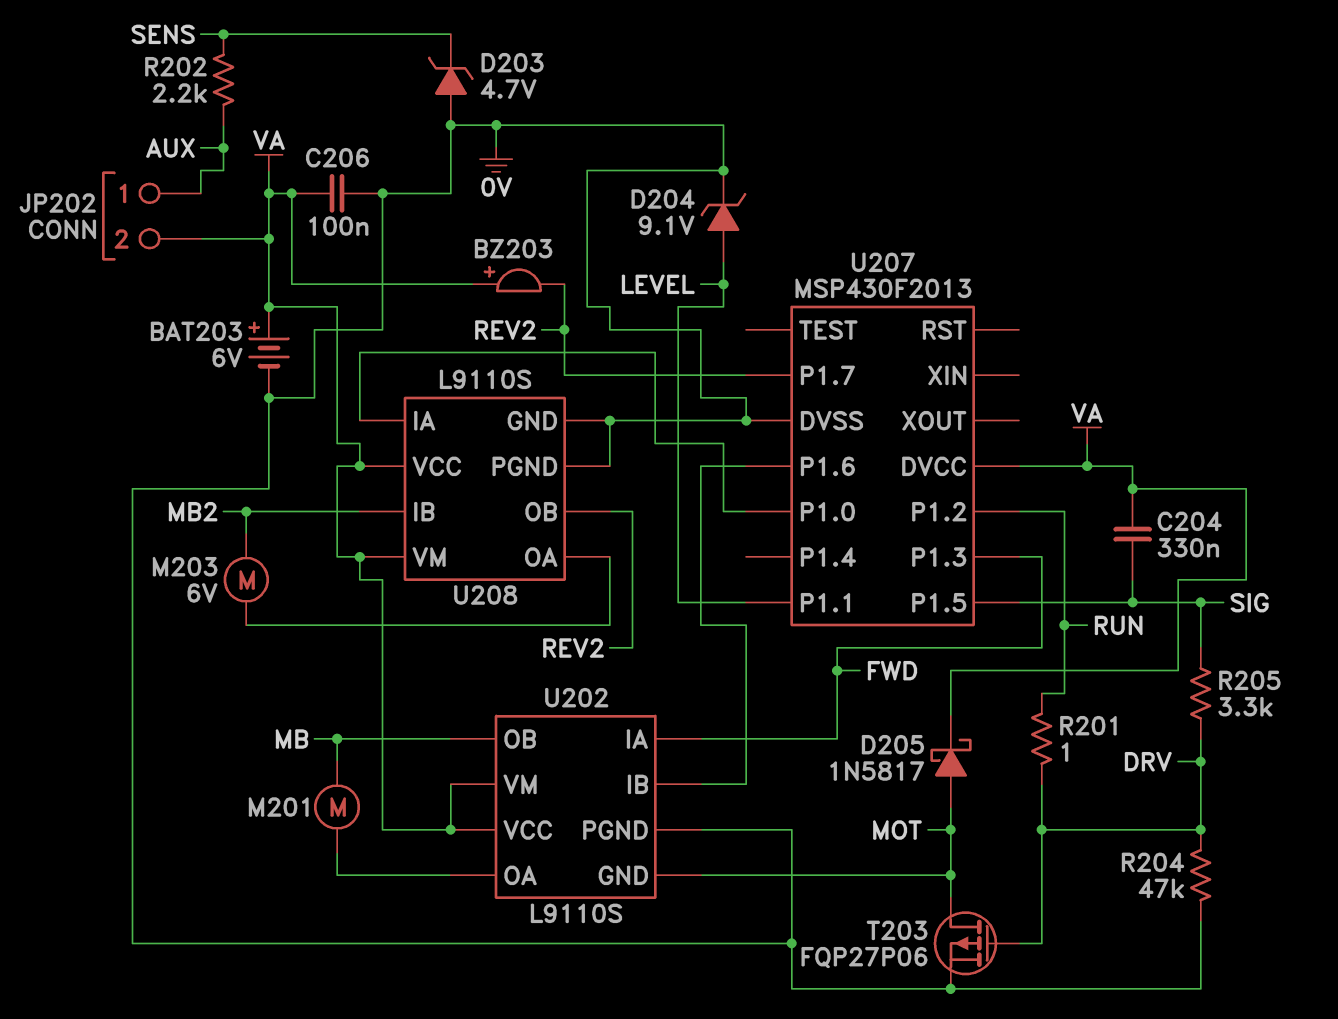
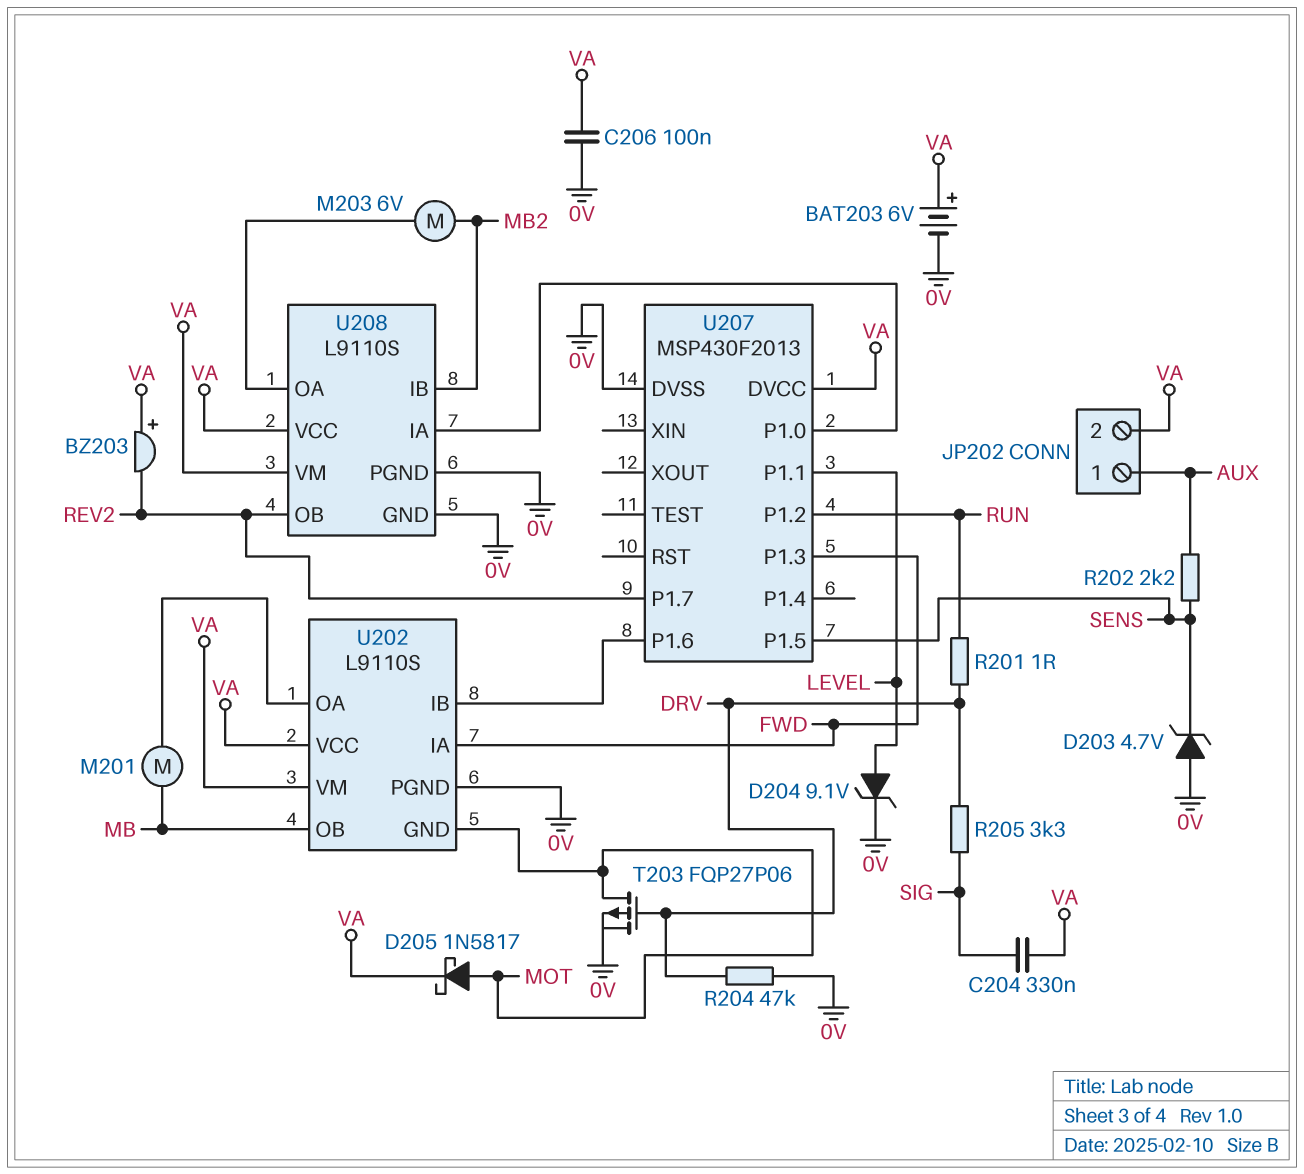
U207 pin P1.5: SIG -> SENS

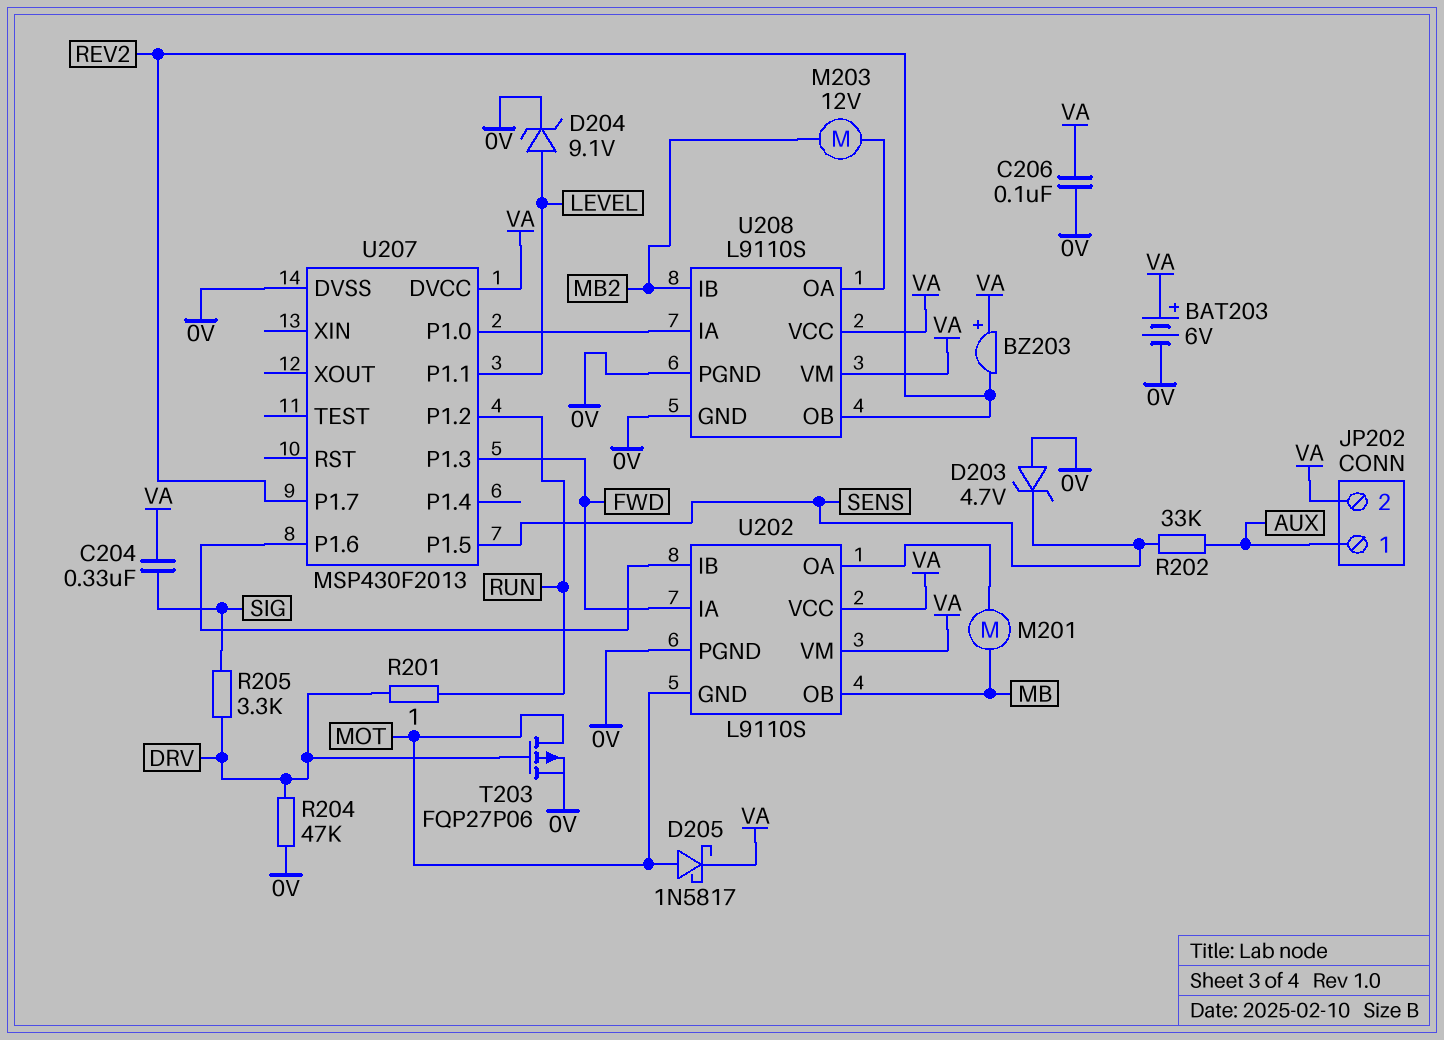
M203: motor 6V (MB2, U208/OA) -> motor 12V (MB2, U208/OA)
R202: 2.2k (AUX, SENS) -> 33k (AUX, SENS)

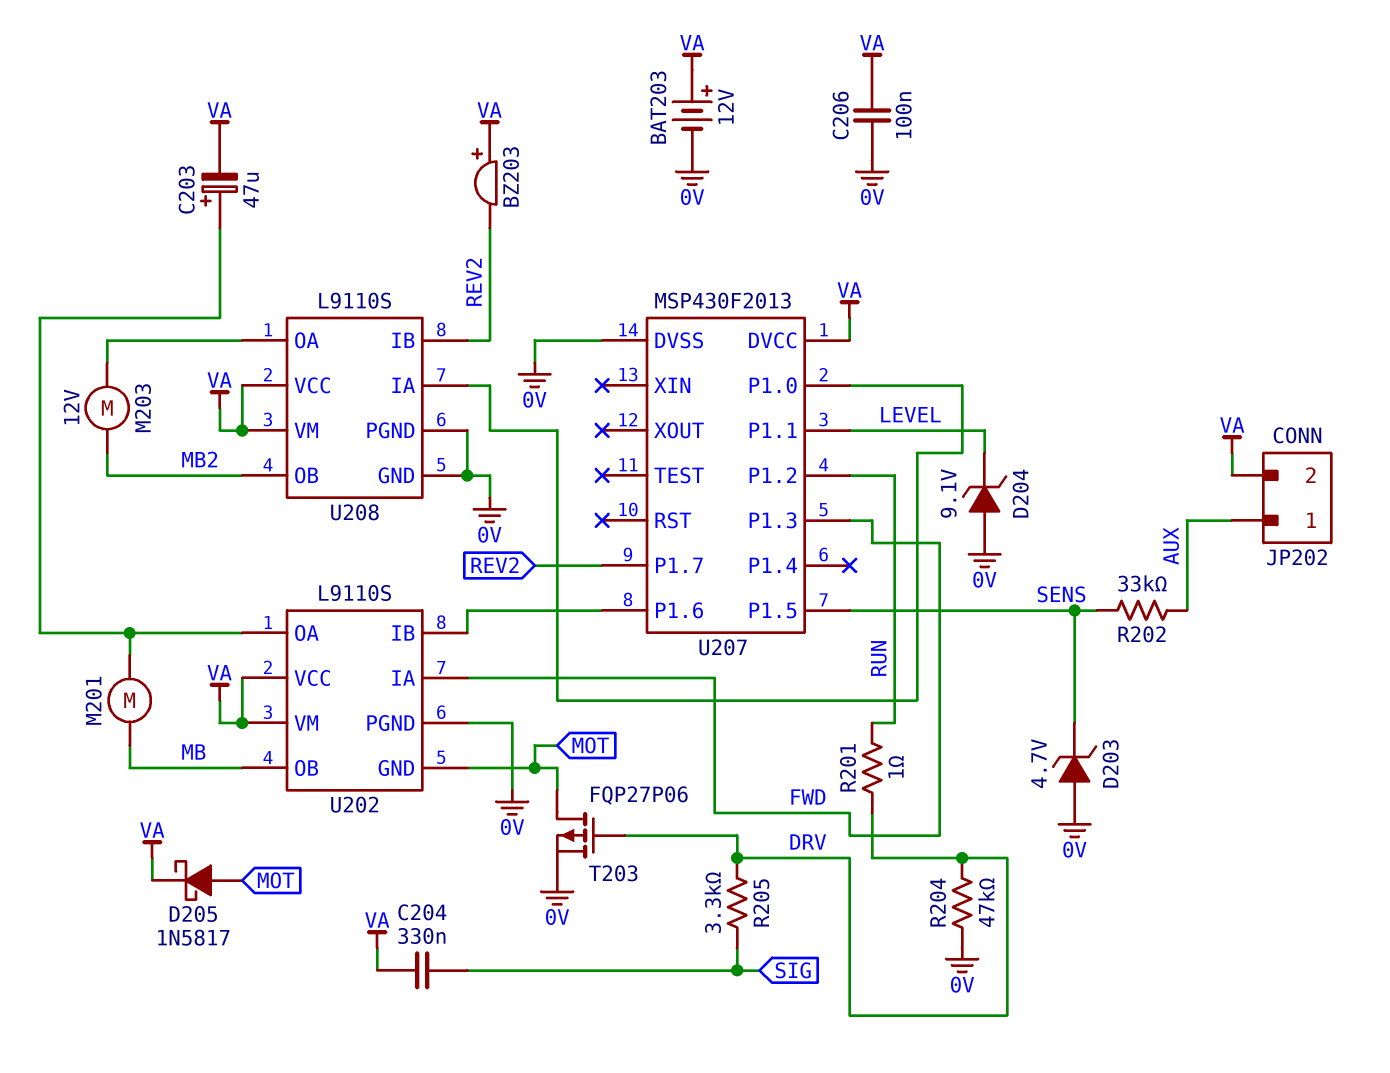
BAT203: 6V (plus VA, minus 0V) -> 12V (plus VA, minus 0V)
C203: none -> 47uF (plus U202/OA, minus VA)
D204: zener 9.1V (A LEVEL, K 0V) -> zener 9.1V (A 0V, K LEVEL)
U208 pin IB: MB2 -> REV2
U208 pin OB: REV2 -> MB2

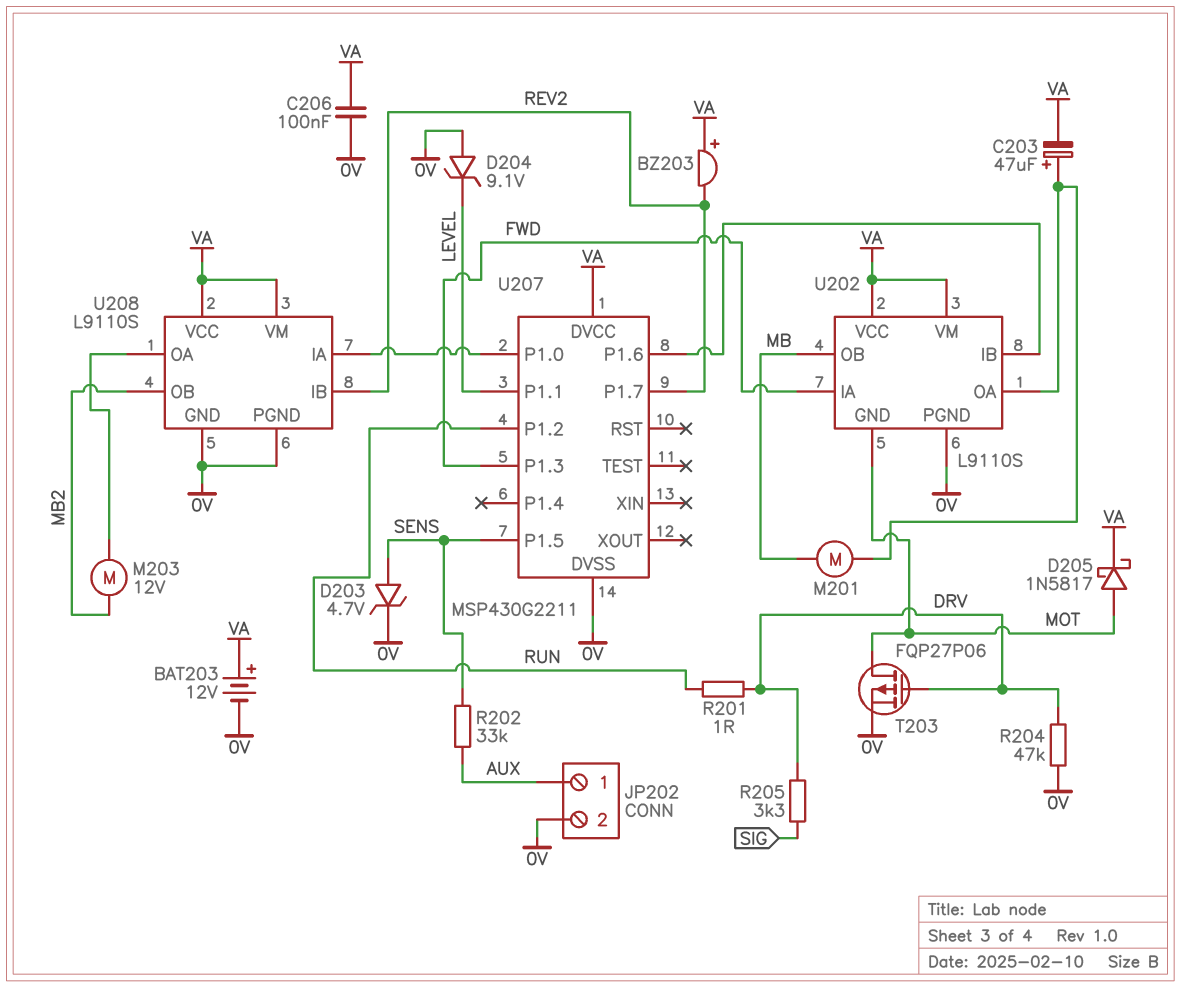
C204: 330nF (SIG, VA) -> none
D203: zener 4.7V (A 0V, K SENS) -> zener 4.7V (A SENS, K 0V)
JP202 pin 2: VA -> 0V
U207: MSP430F2013 -> MSP430G2211

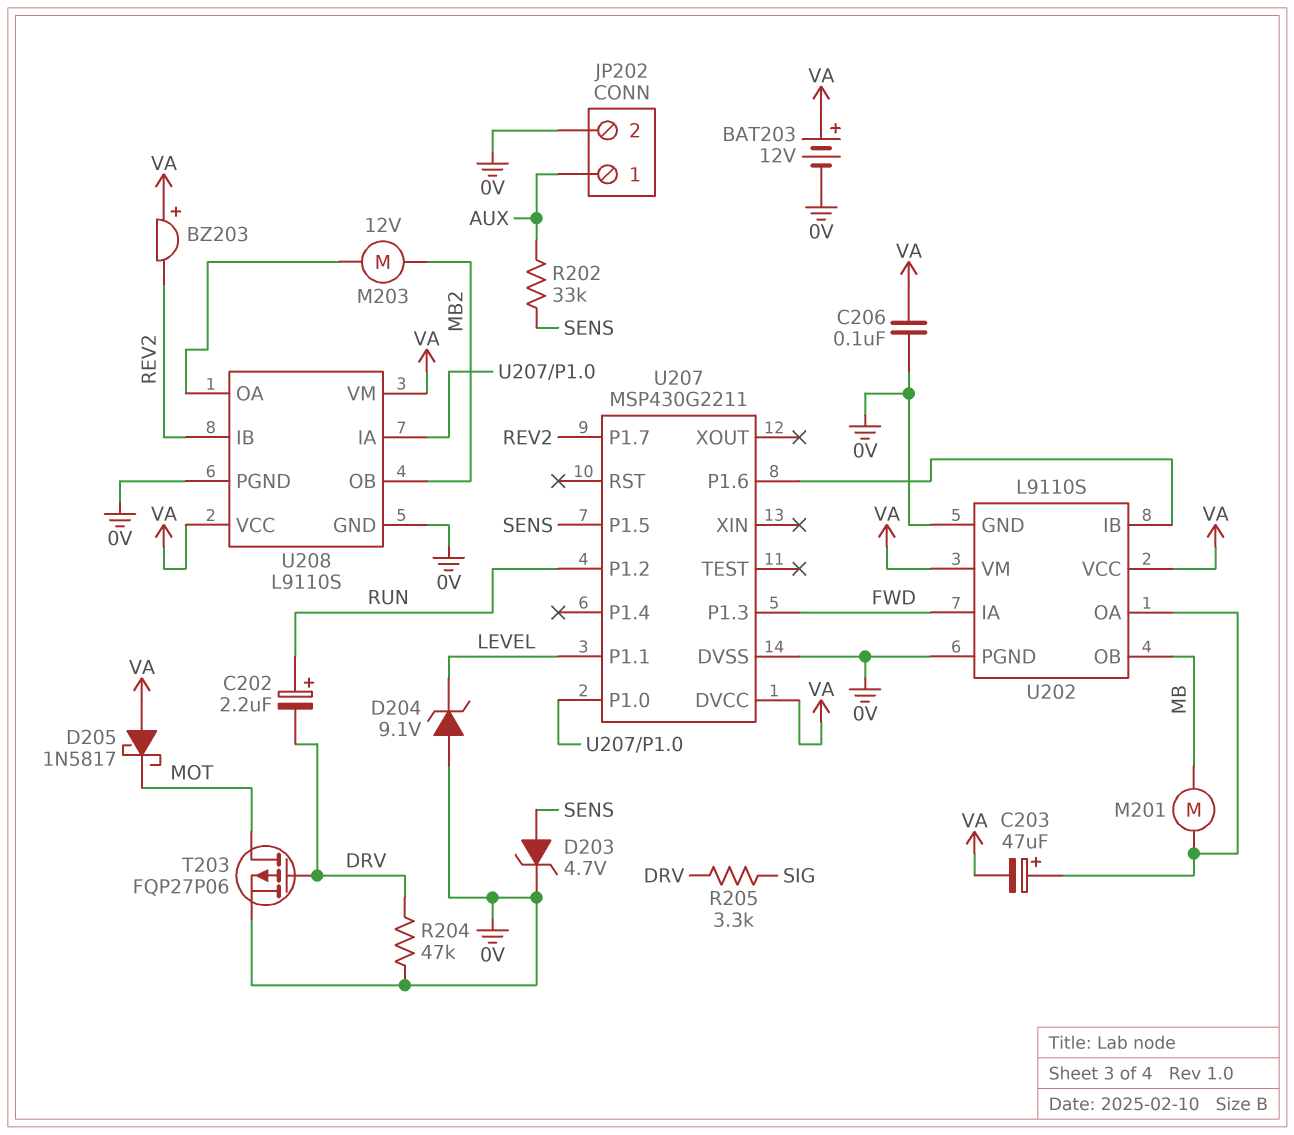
C202: none -> 2.2uF (plus RUN, minus DRV)
D205: schottky 1N5817 (A MOT, K VA) -> schottky 1N5817 (A VA, K MOT)
R201: 1 (DRV, RUN) -> none
U202 pin GND: MOT -> 0V

